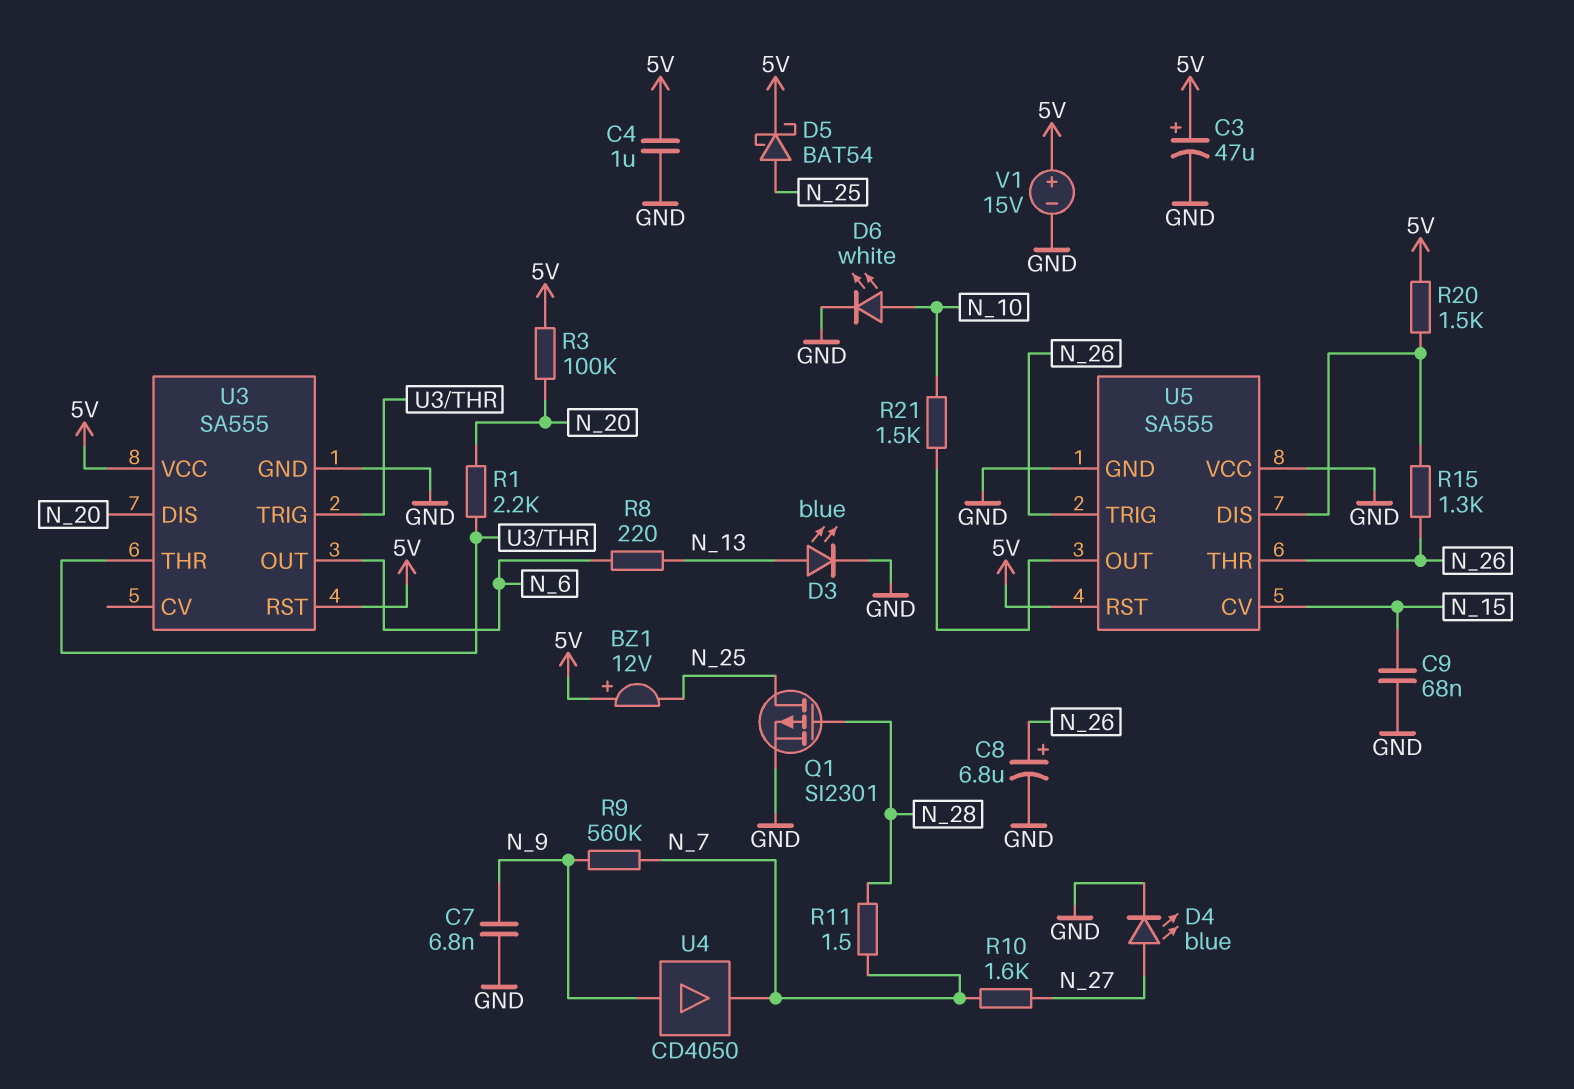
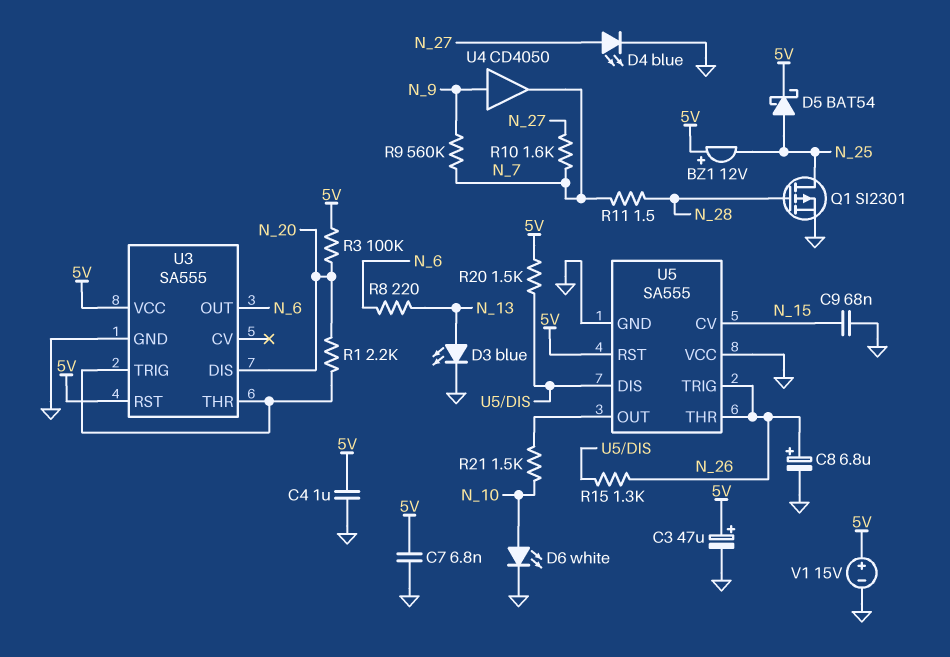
C7: 6.8nF (GND, N_9) -> 6.8nF (5V, GND)

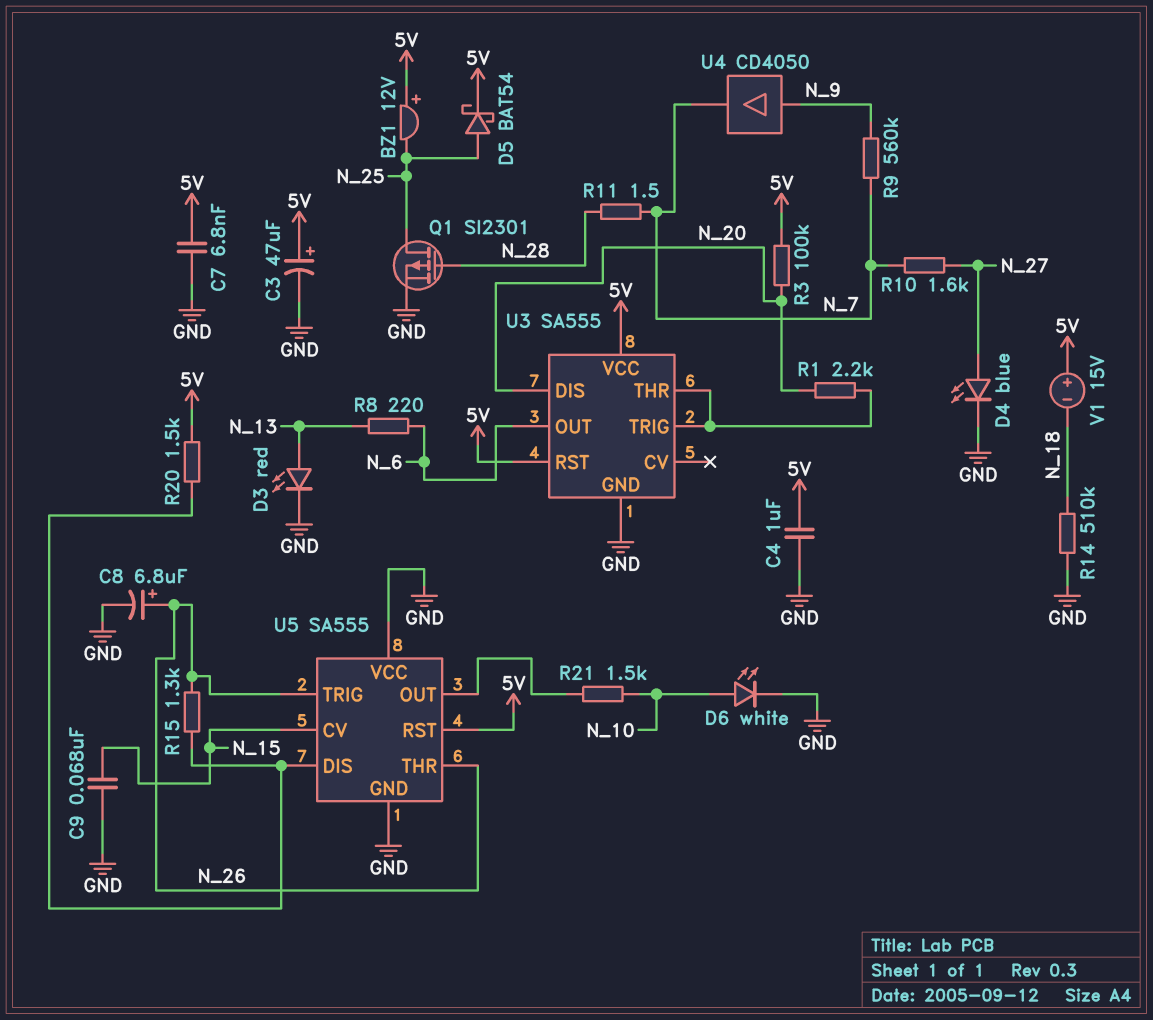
D3: LED blue (A N_13, K GND) -> LED red (A N_13, K GND)
R14: none -> 510k (GND, N_18)
V1: 15V (plus 5V, minus GND) -> 15V (plus 5V, minus N_18)

